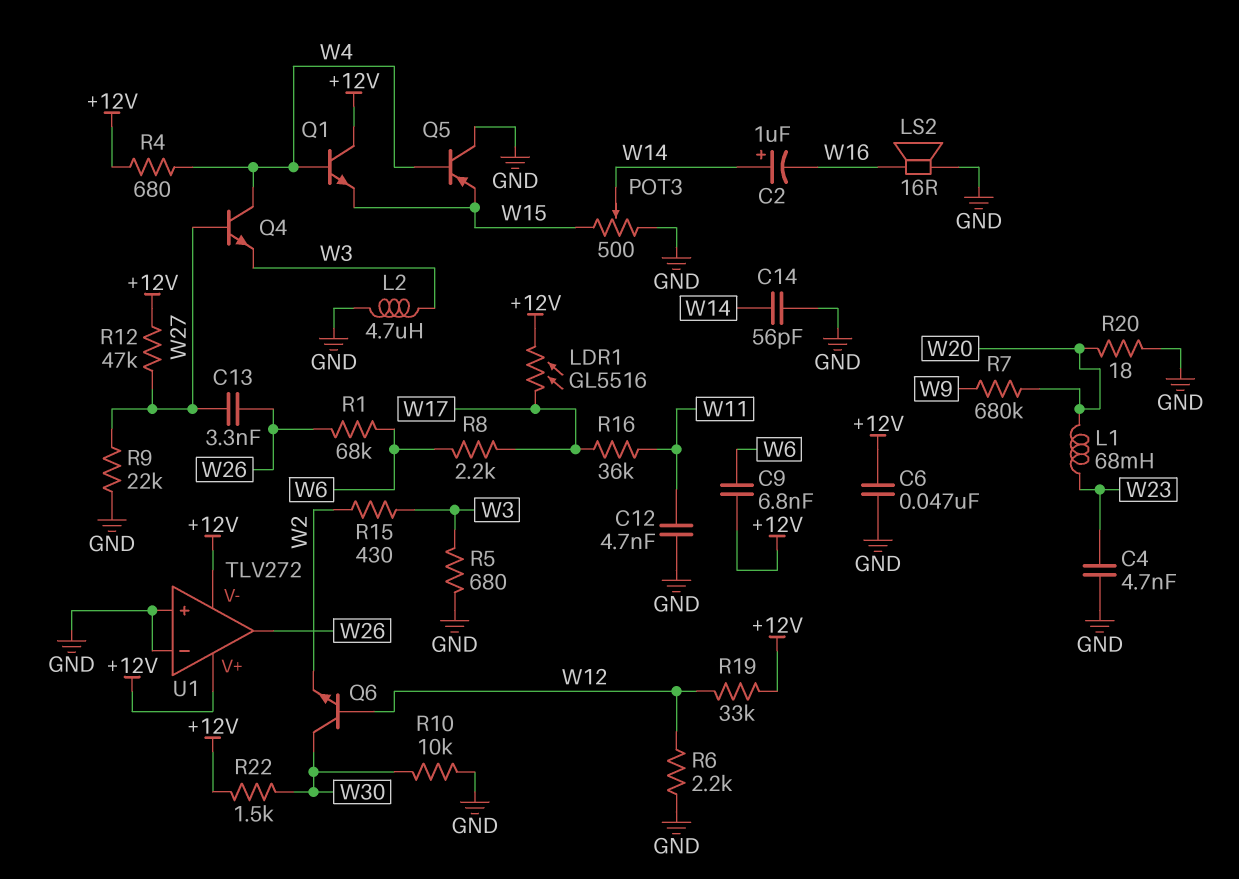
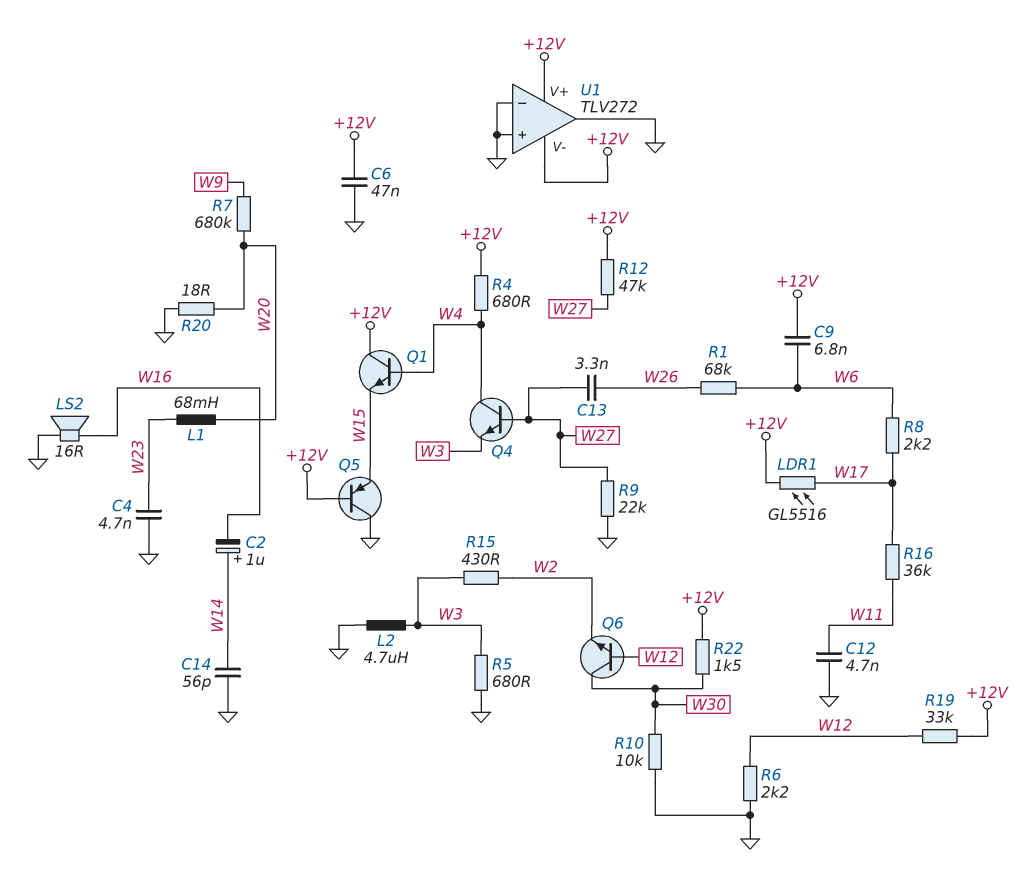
POT3: 500 (GND, W15, wiper W14) -> none
Q5: PNP (B W4, C GND, E W15) -> PNP (B +12V, C GND, E W15)
U1 pin out: W26 -> GND

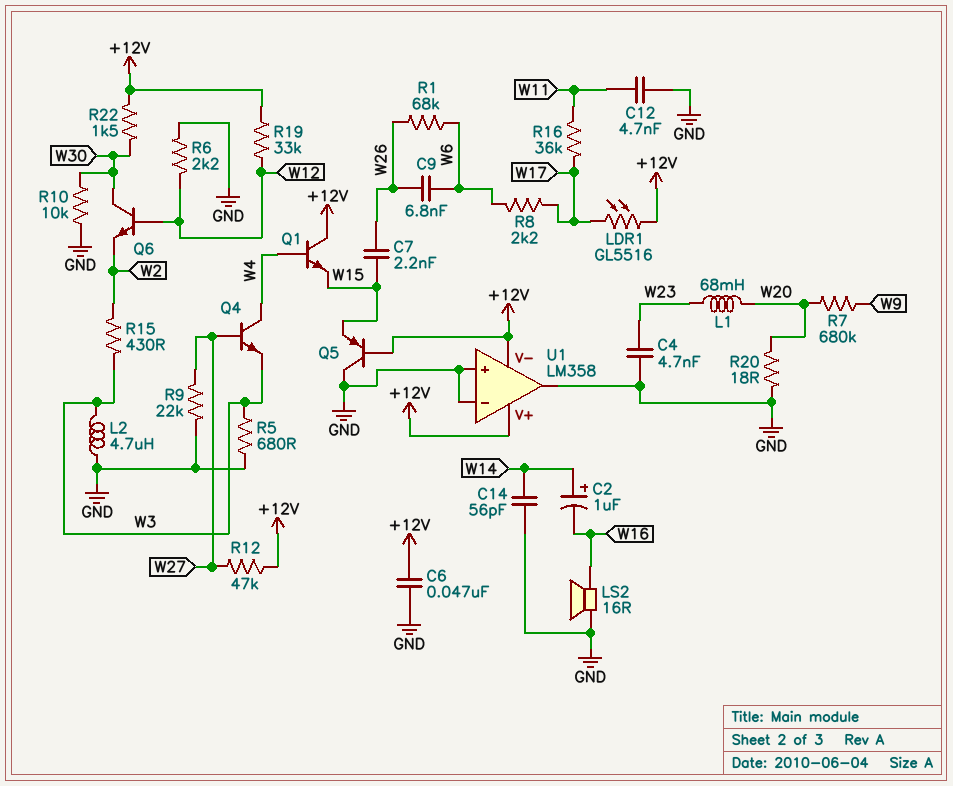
C7: none -> 2.2nF (W15, W26)
C9: 6.8nF (+12V, W6) -> 6.8nF (W6, W26)
C13: 3.3nF (W26, W27) -> none
R4: 680 (+12V, W4) -> none
U1: TLV272 -> LM358

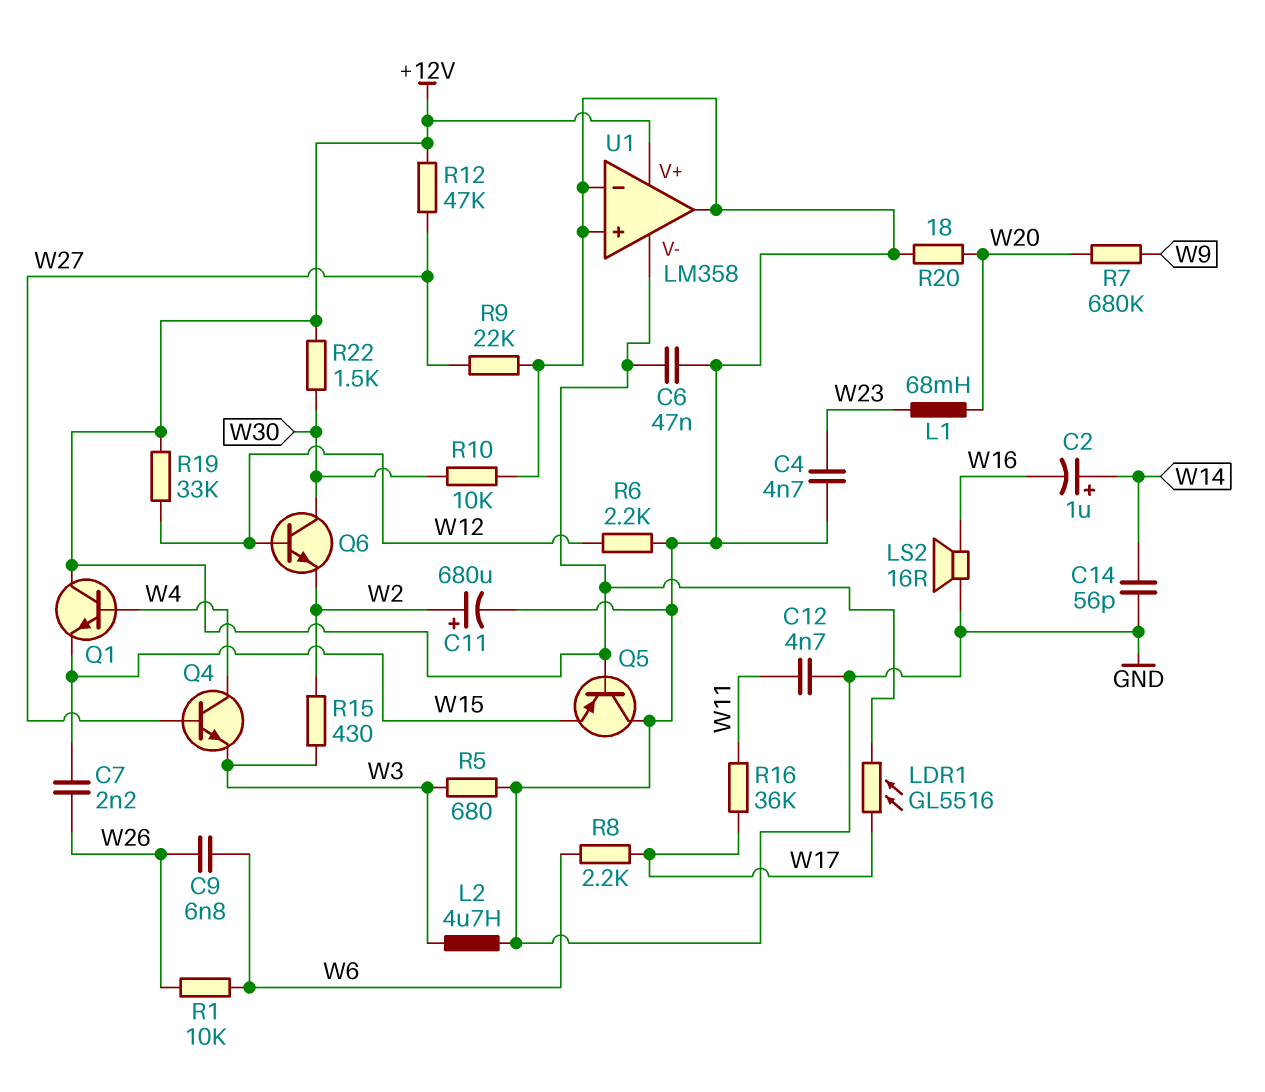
C11: none -> 680uF (plus W2, minus GND)
R1: 68k (W6, W26) -> 10k (W6, W26)

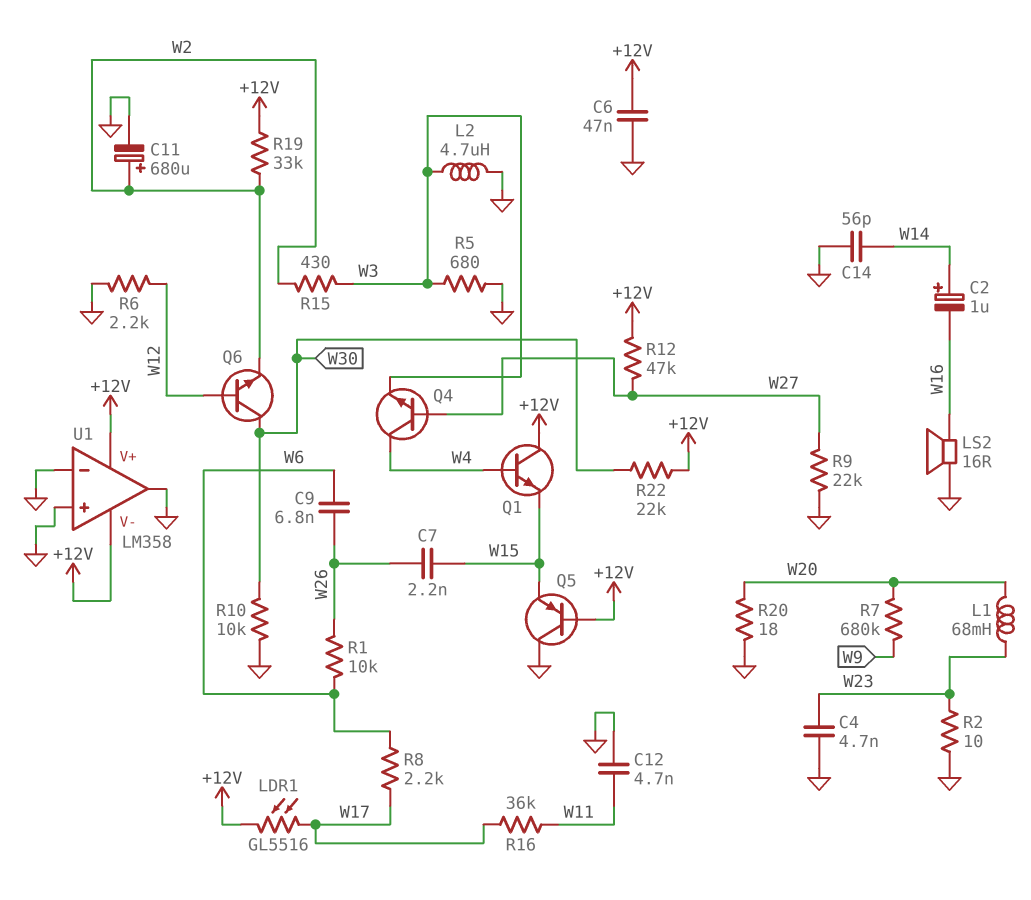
R2: none -> 10 (GND, W23)
R19: 33k (+12V, W12) -> 33k (+12V, W2)
R22: 1.5k (+12V, W30) -> 22k (+12V, W30)

